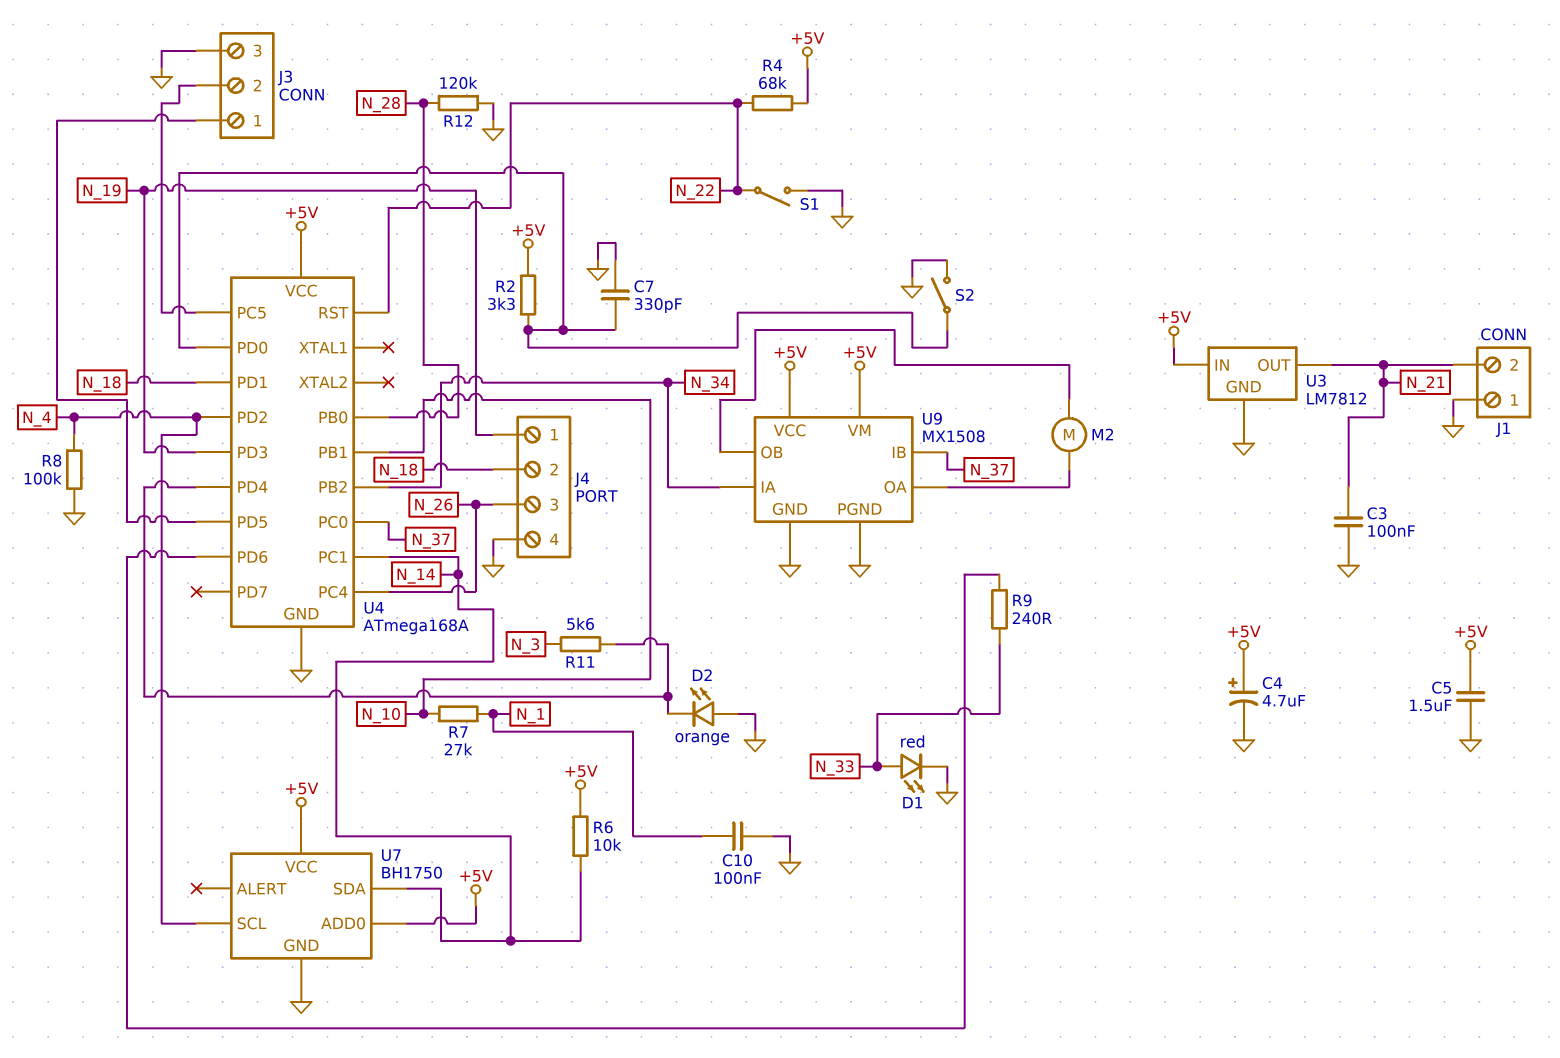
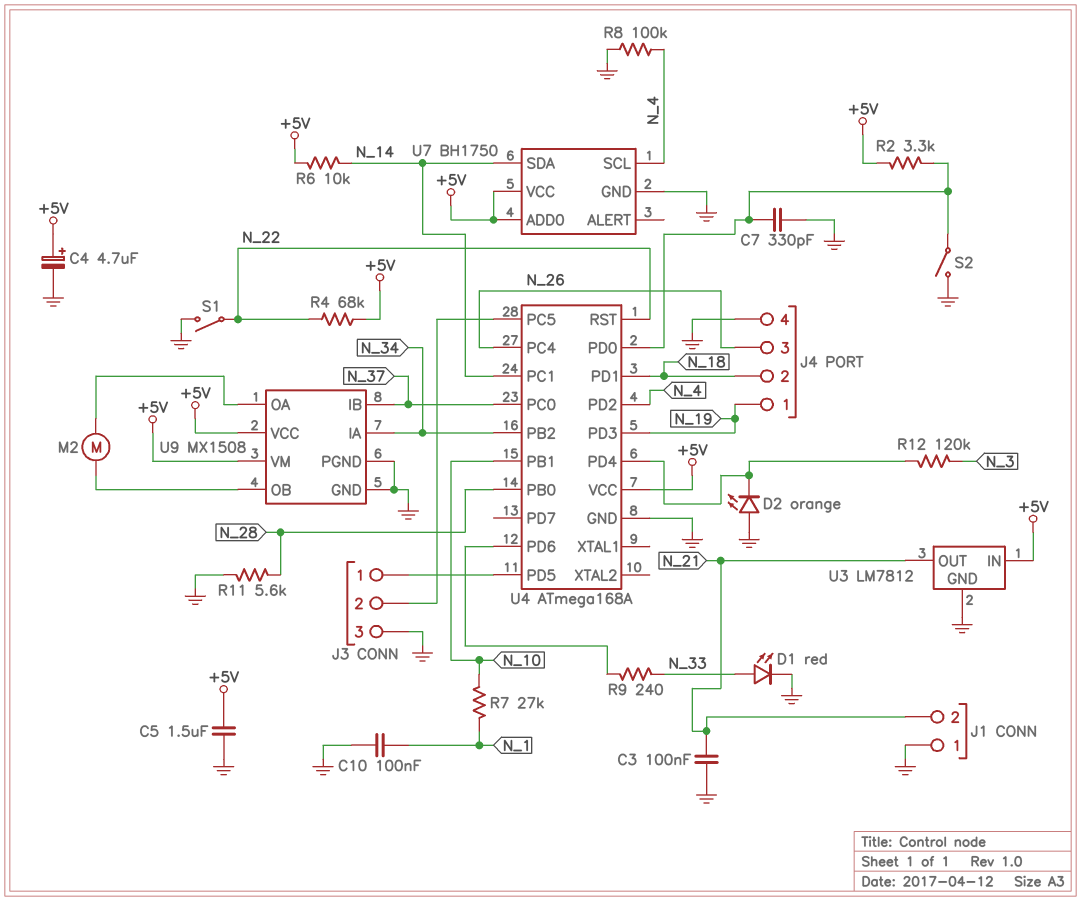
R11: 5.6k (N_3, U4/PD4) -> 5.6k (GND, N_28)
R12: 120k (GND, N_28) -> 120k (N_3, U4/PD4)

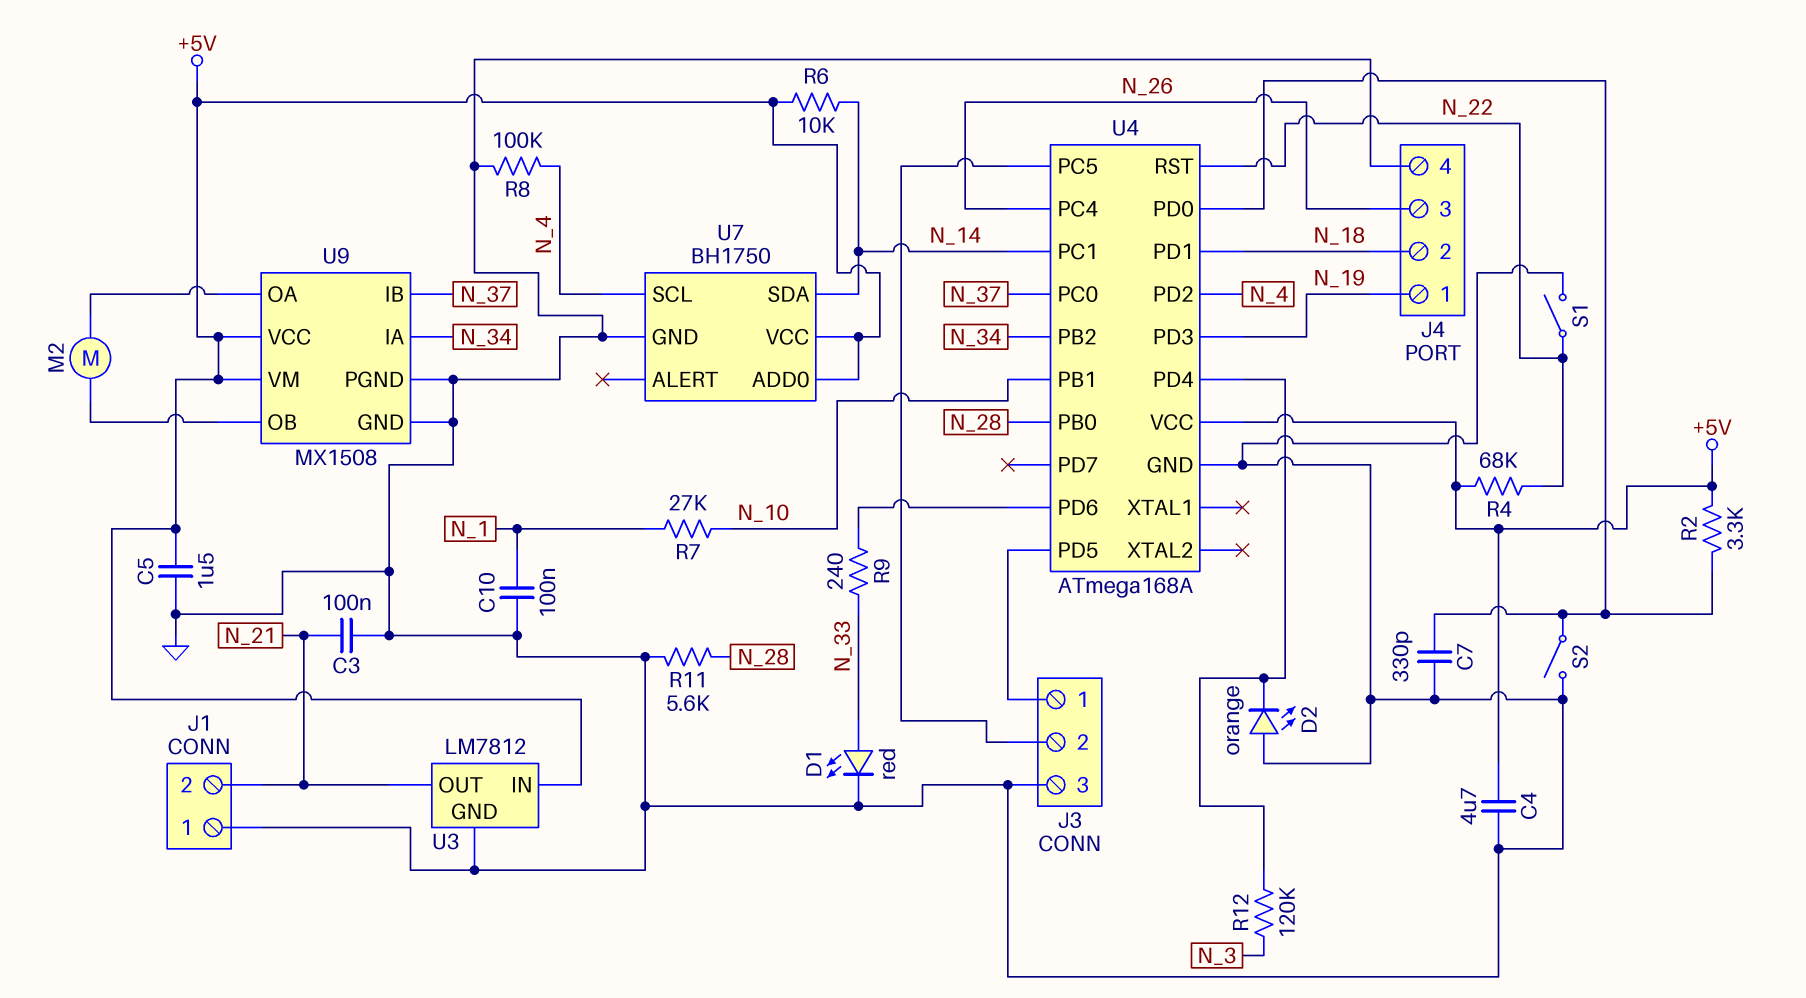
C4: 4.7uF (plus +5V, minus GND) -> 4.7uF (+5V, GND)

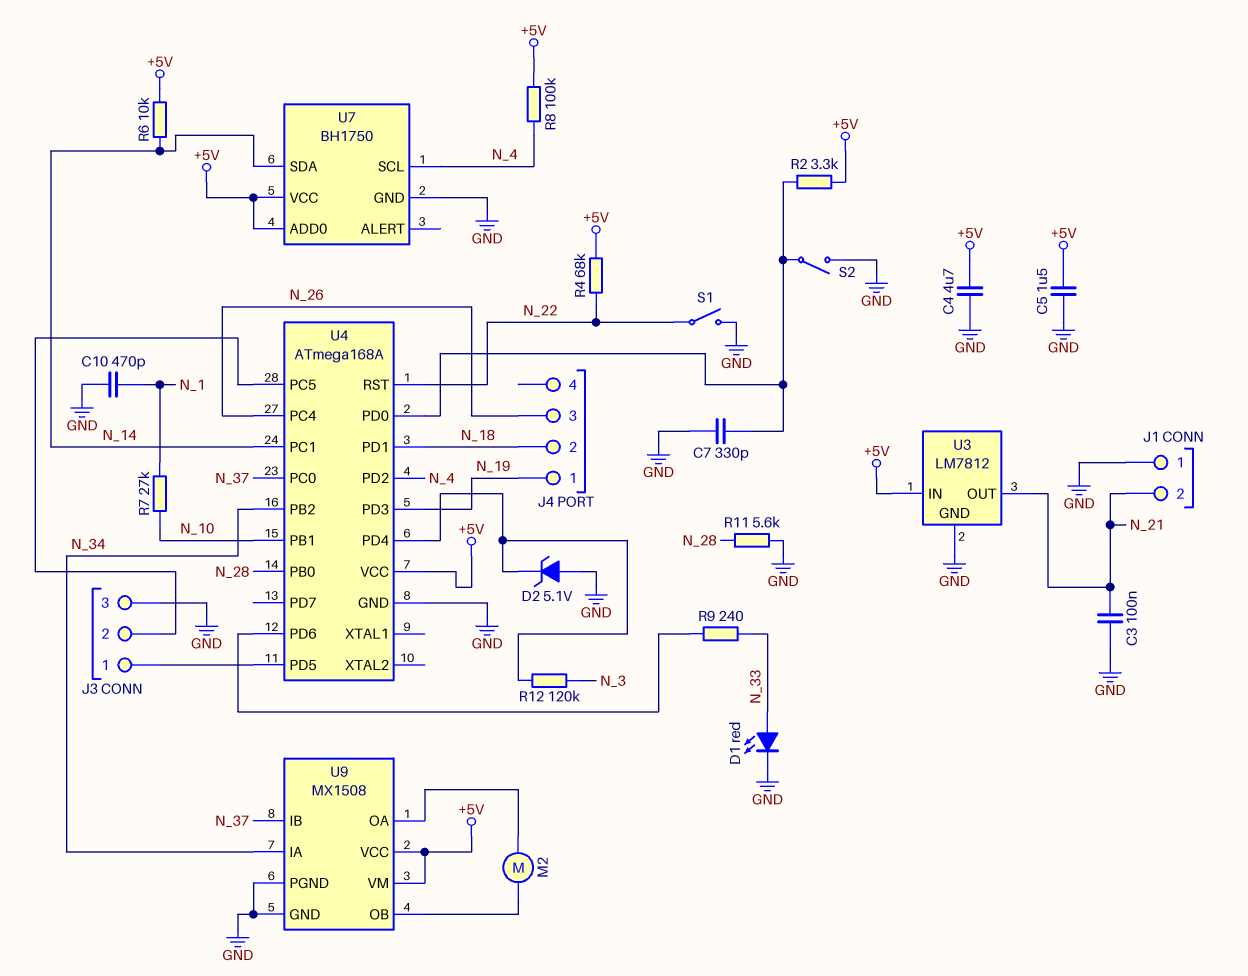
C10: 100nF (GND, N_1) -> 470pF (GND, N_1)
D2: LED orange (A GND, K U4/PD4) -> zener 5.1V (A GND, K U4/PD4)
J4 pin 4: GND -> none
R8: 100k (GND, N_4) -> 100k (+5V, N_4)

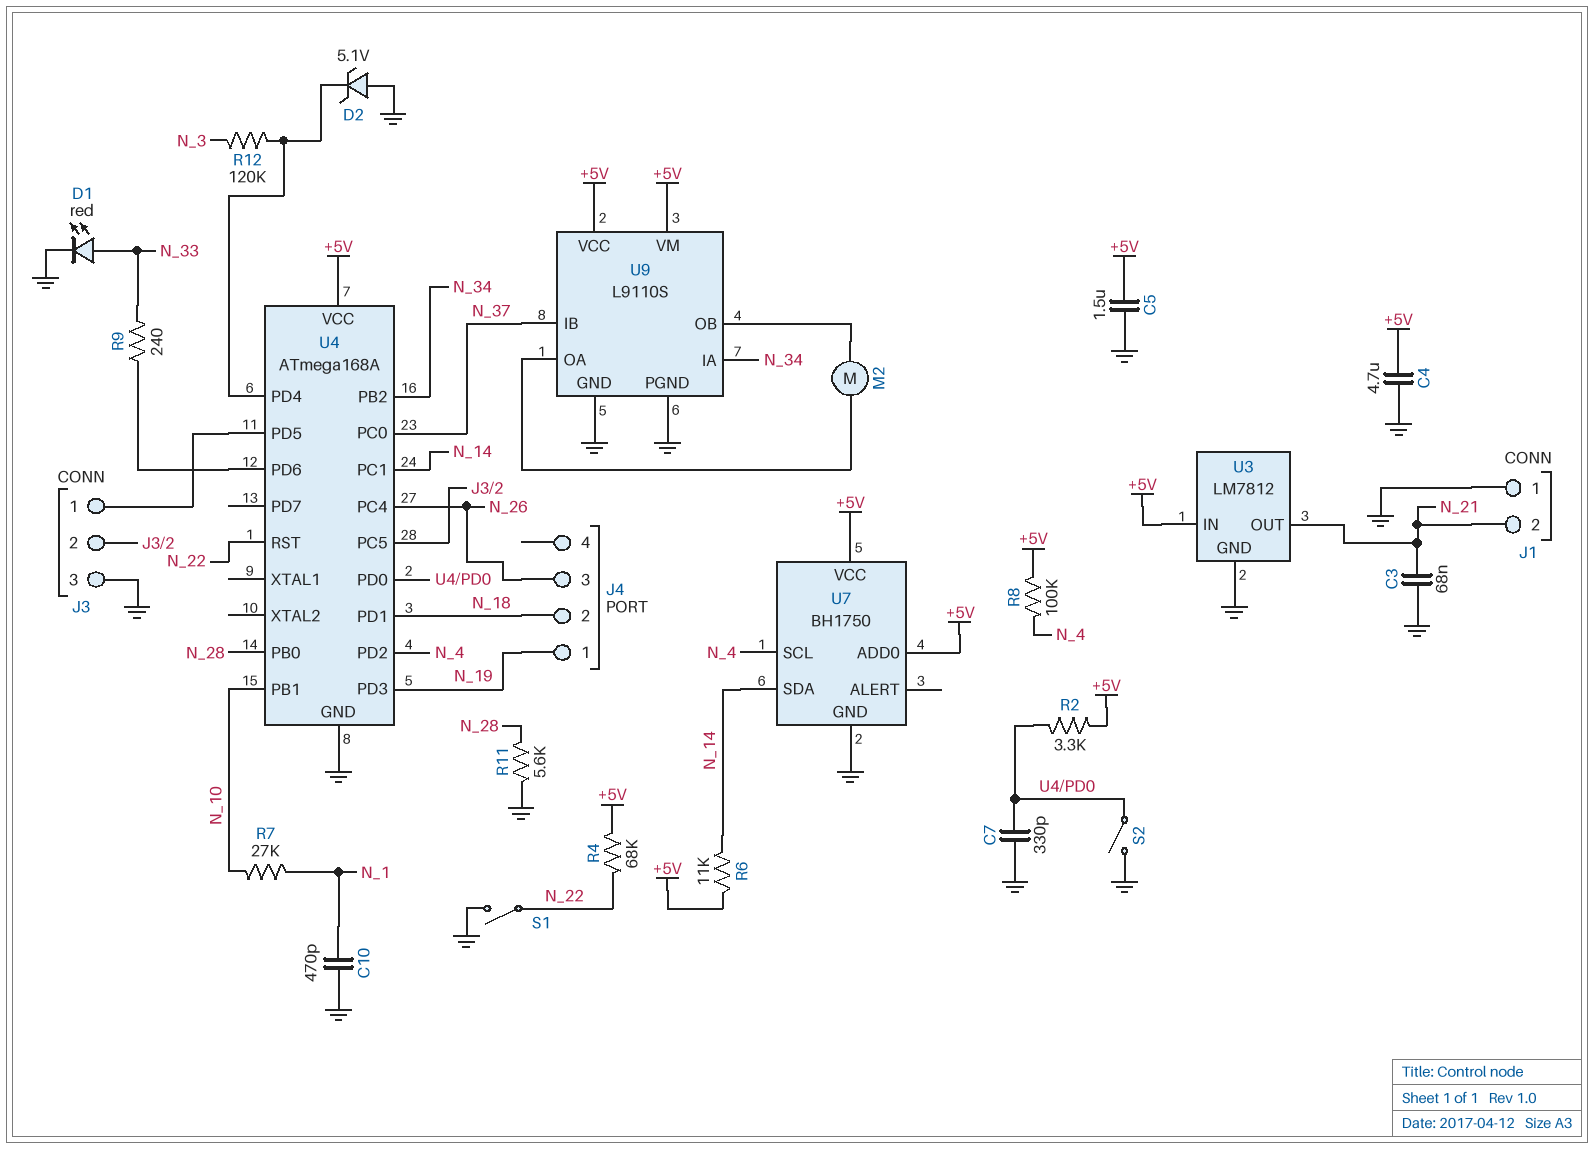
C3: 100nF (GND, N_21) -> 68nF (GND, N_21)
R6: 10k (+5V, N_14) -> 11k (+5V, N_14)
U9: MX1508 -> L9110S

